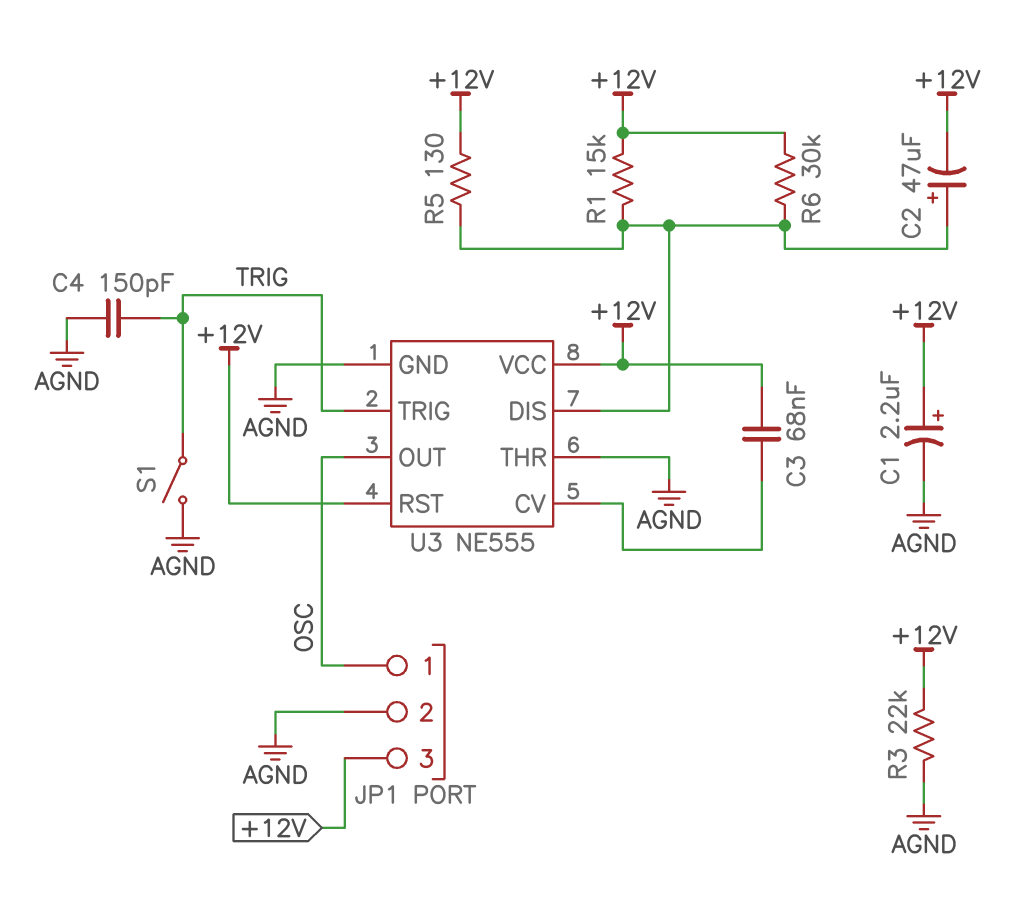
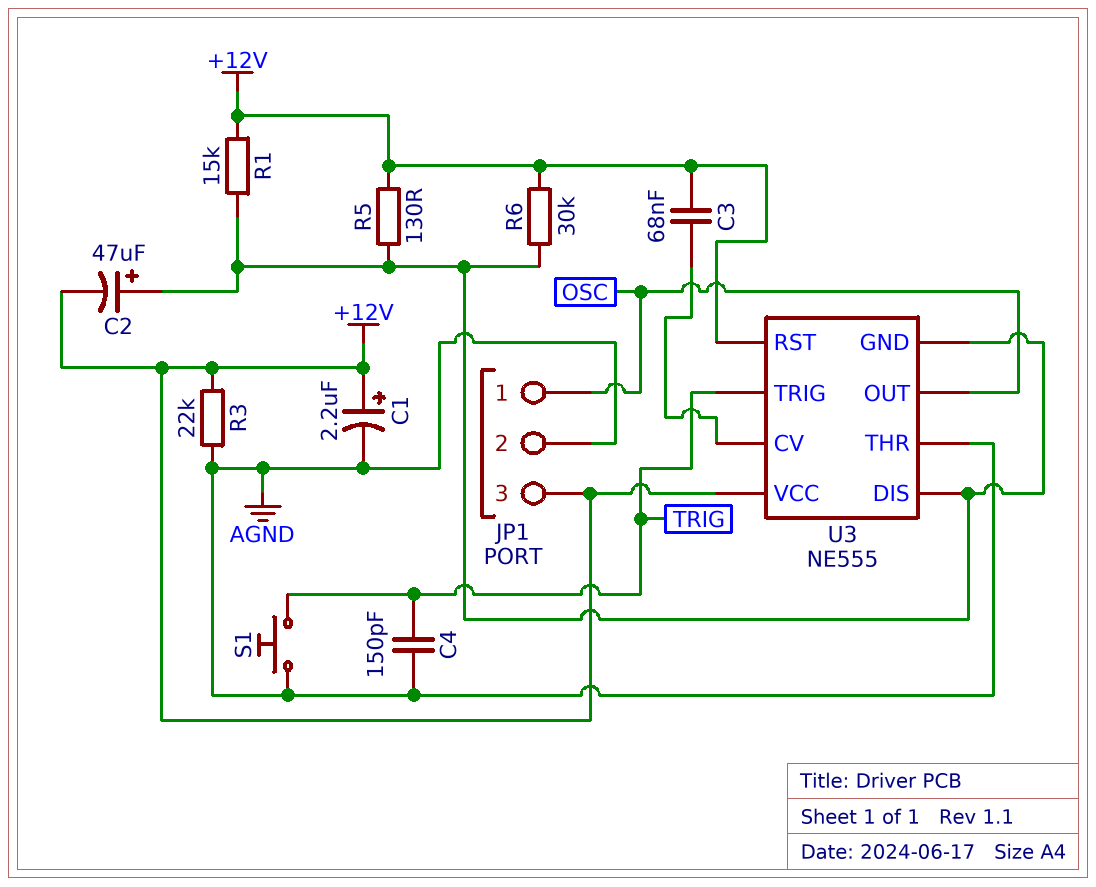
S1: switch (AGND, TRIG) -> button (AGND, TRIG)
U3 pin GND: AGND -> U3/DIS

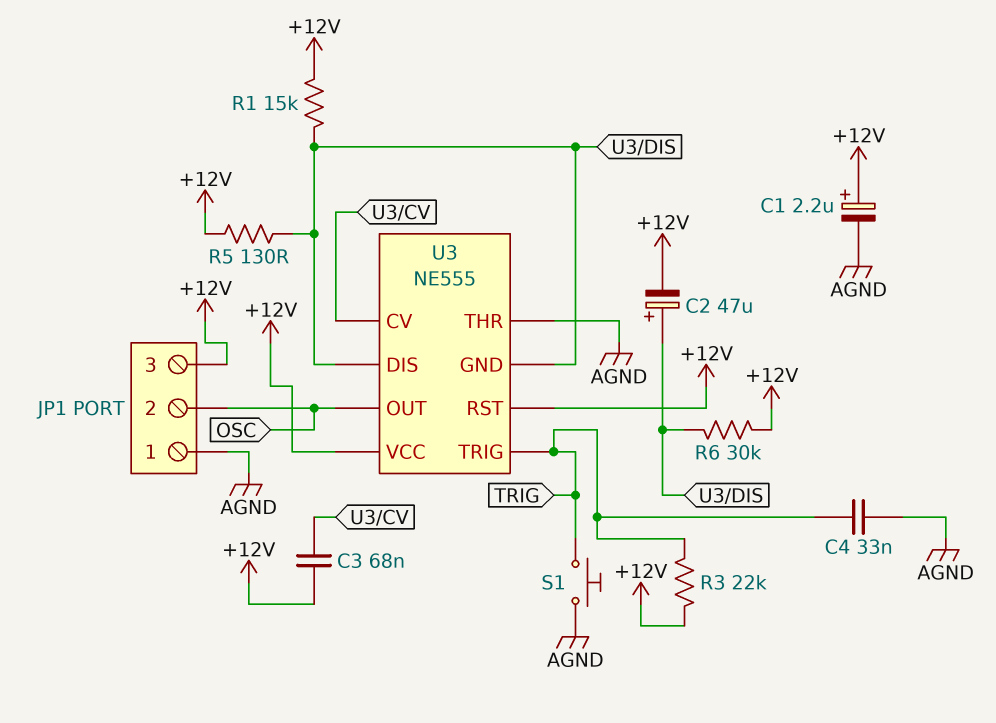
C4: 150pF (AGND, TRIG) -> 33nF (AGND, TRIG)
JP1 pin 1: OSC -> AGND
JP1 pin 2: AGND -> OSC
R3: 22k (+12V, AGND) -> 22k (+12V, TRIG)

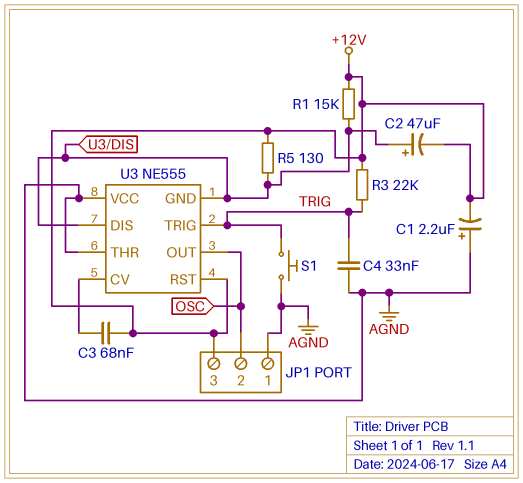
C1: 2.2uF (plus +12V, minus AGND) -> 2.2uF (plus AGND, minus +12V)
R6: 30k (+12V, U3/DIS) -> none
U3 pin VCC: +12V -> AGND

